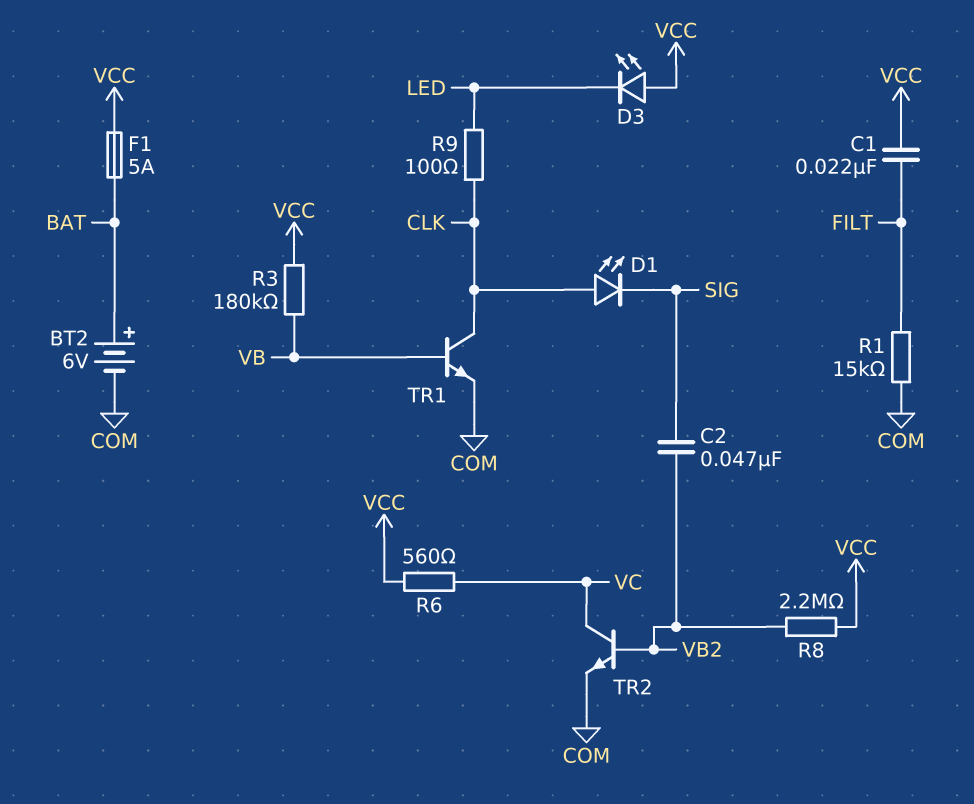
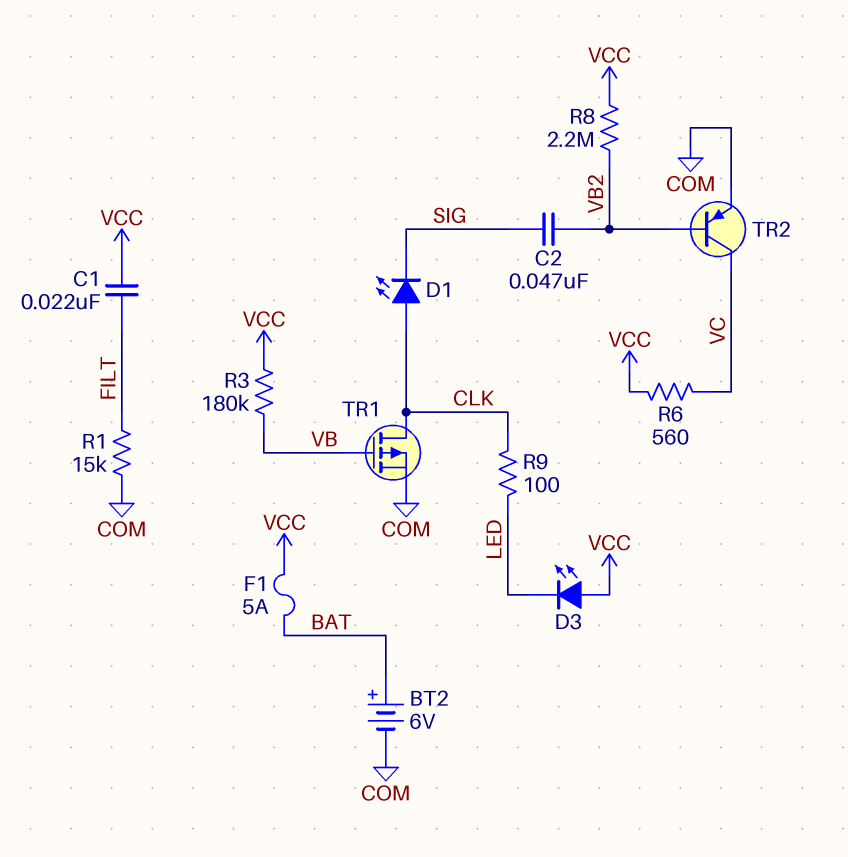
TR1: NPN (B VB, C CLK, E COM) -> PMOS (G VB, D CLK, S COM)
TR2: NPN (B VB2, C VC, E COM) -> PNP (B VB2, C VC, E COM)

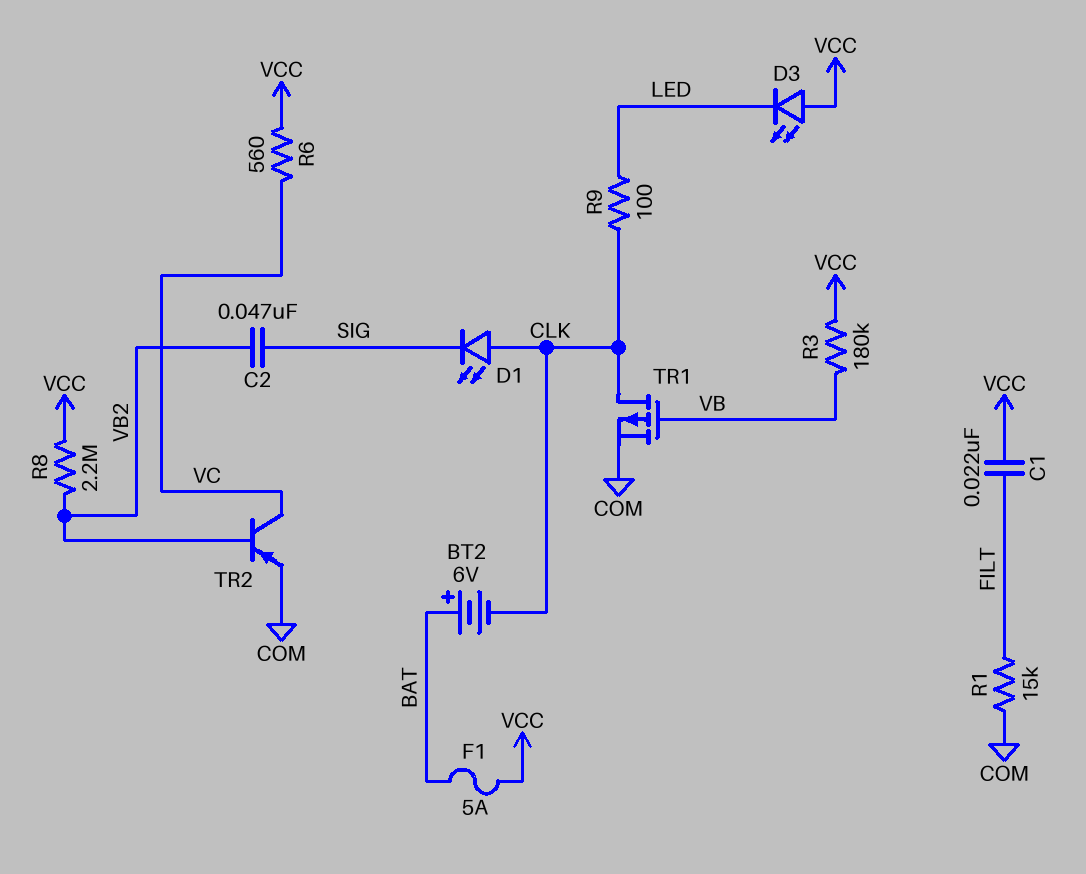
BT2: 6V (plus BAT, minus COM) -> 6V (plus BAT, minus CLK)

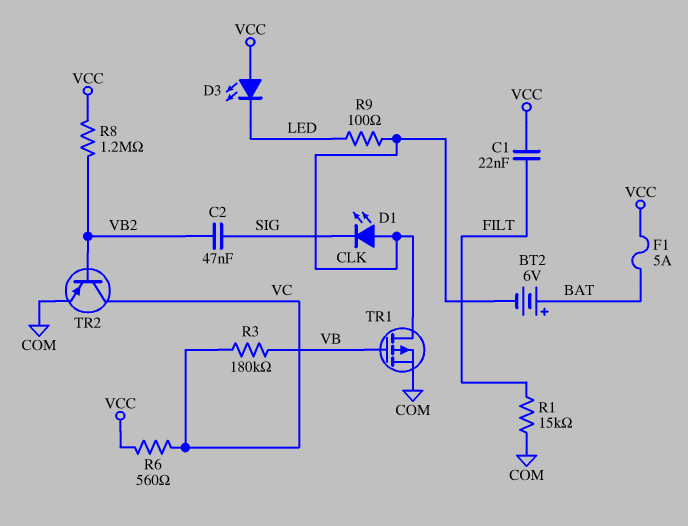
R3: 180k (VB, VCC) -> 180k (VB, VC)
R8: 2.2M (VB2, VCC) -> 1.2M (VB2, VCC)

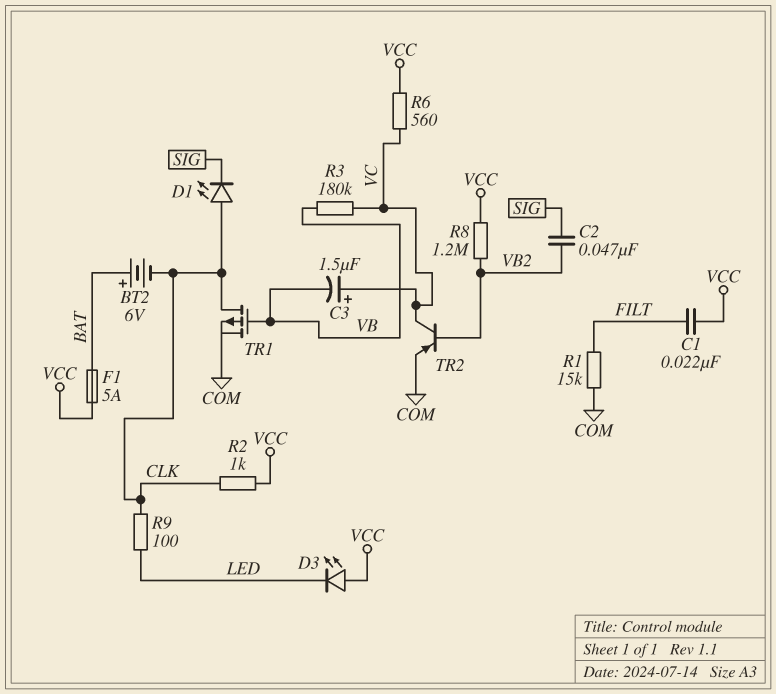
C3: none -> 1.5uF (plus VC, minus VB)
R2: none -> 1k (CLK, VCC)

